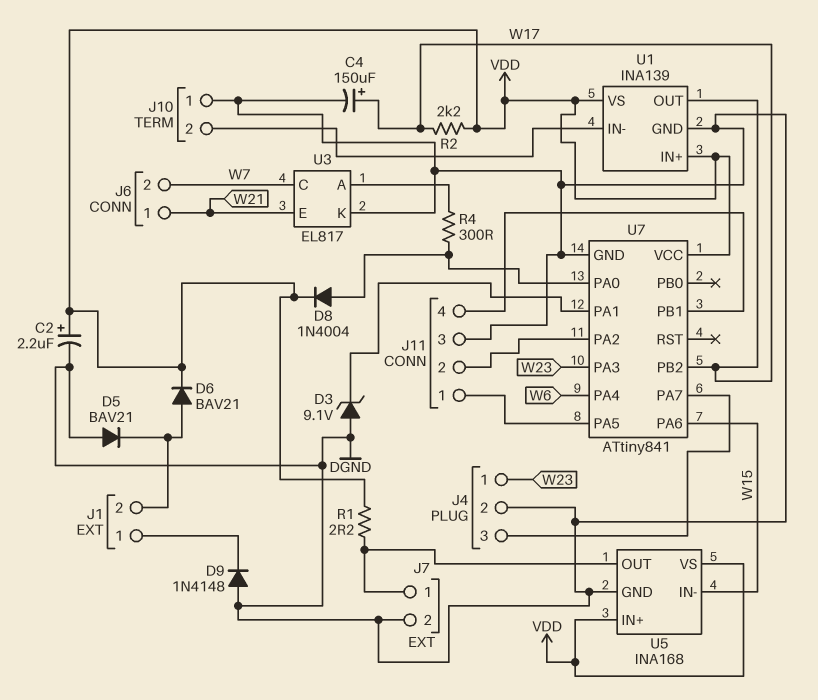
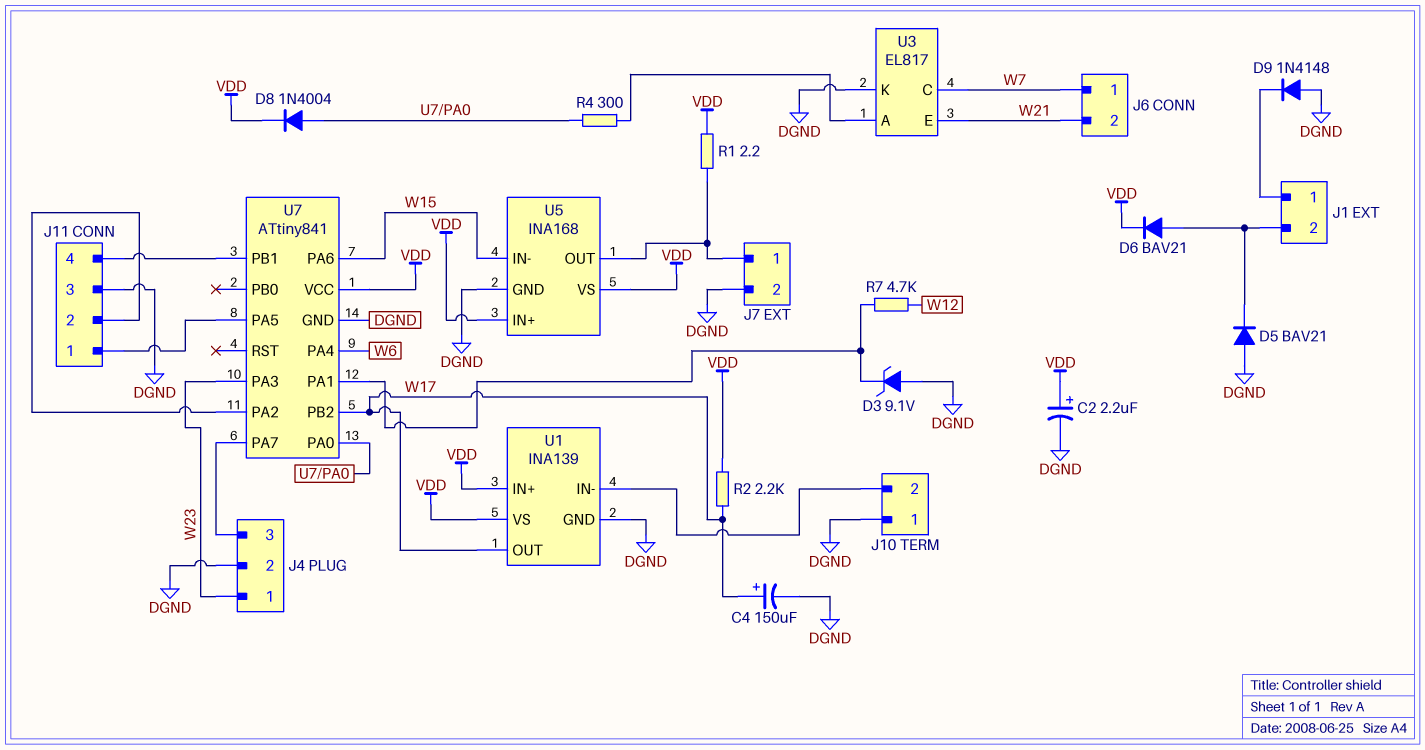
J6 pin 1: W21 -> W7
J6 pin 2: W7 -> W21
R7: none -> 4.7k (U7/PA1, W12)

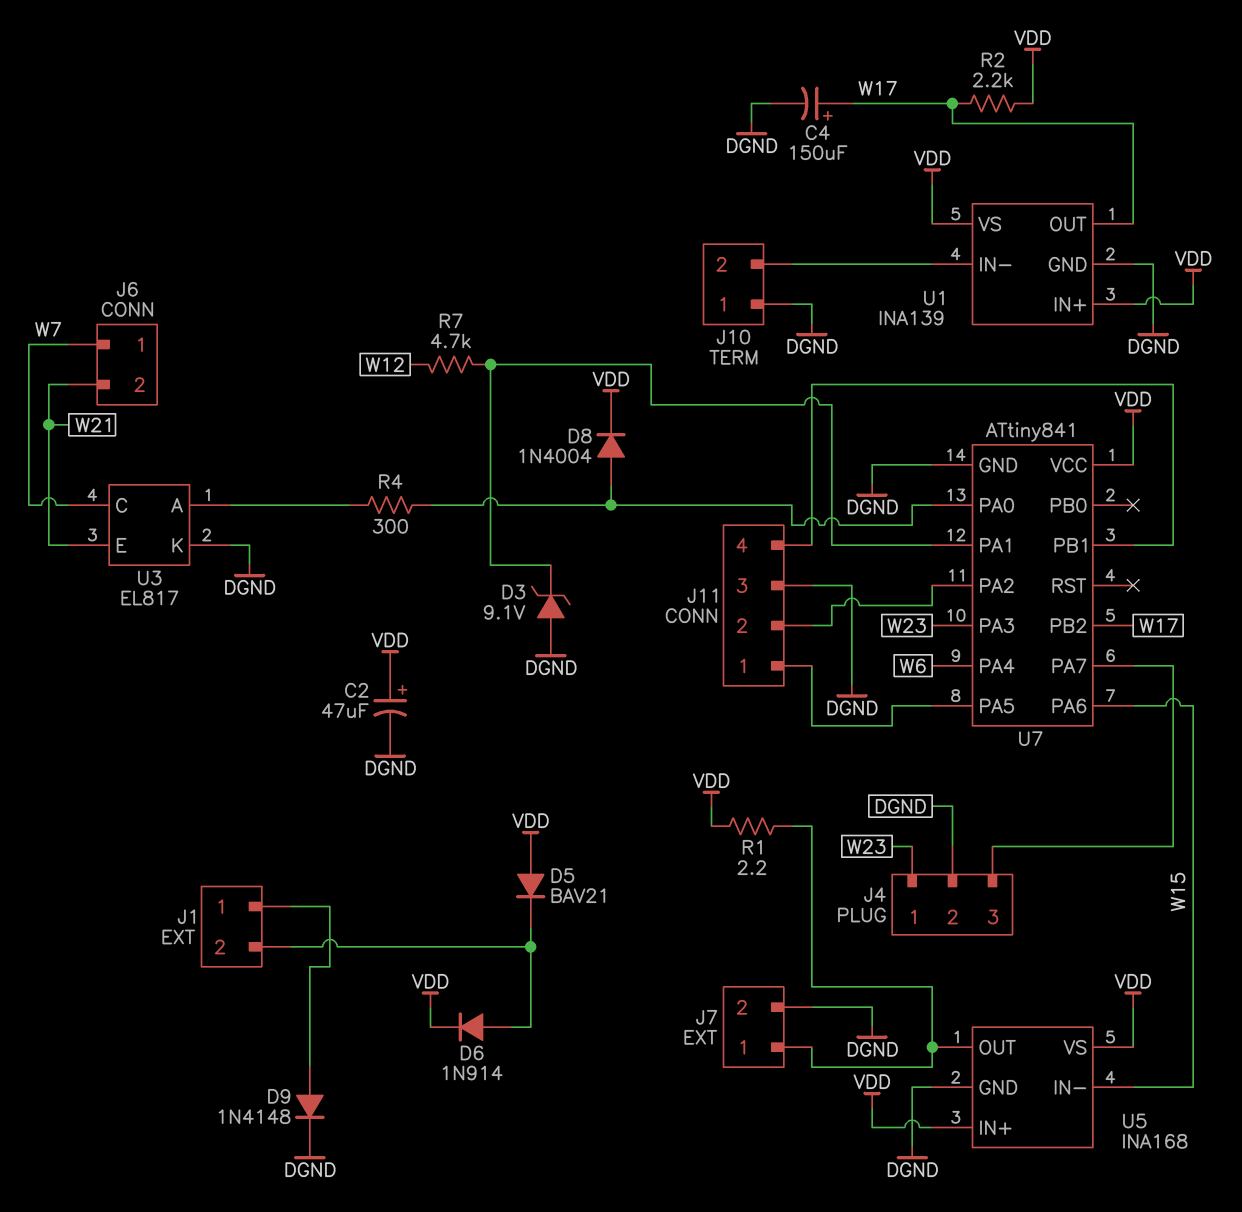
C2: 2.2uF (plus VDD, minus DGND) -> 47uF (plus VDD, minus DGND)
D5: diode BAV21 (A DGND, K J1/2) -> diode BAV21 (A VDD, K J1/2)
D6: diode BAV21 (A J1/2, K VDD) -> diode 1N914 (A J1/2, K VDD)
D9: diode 1N4148 (A DGND, K J1/1) -> diode 1N4148 (A J1/1, K DGND)

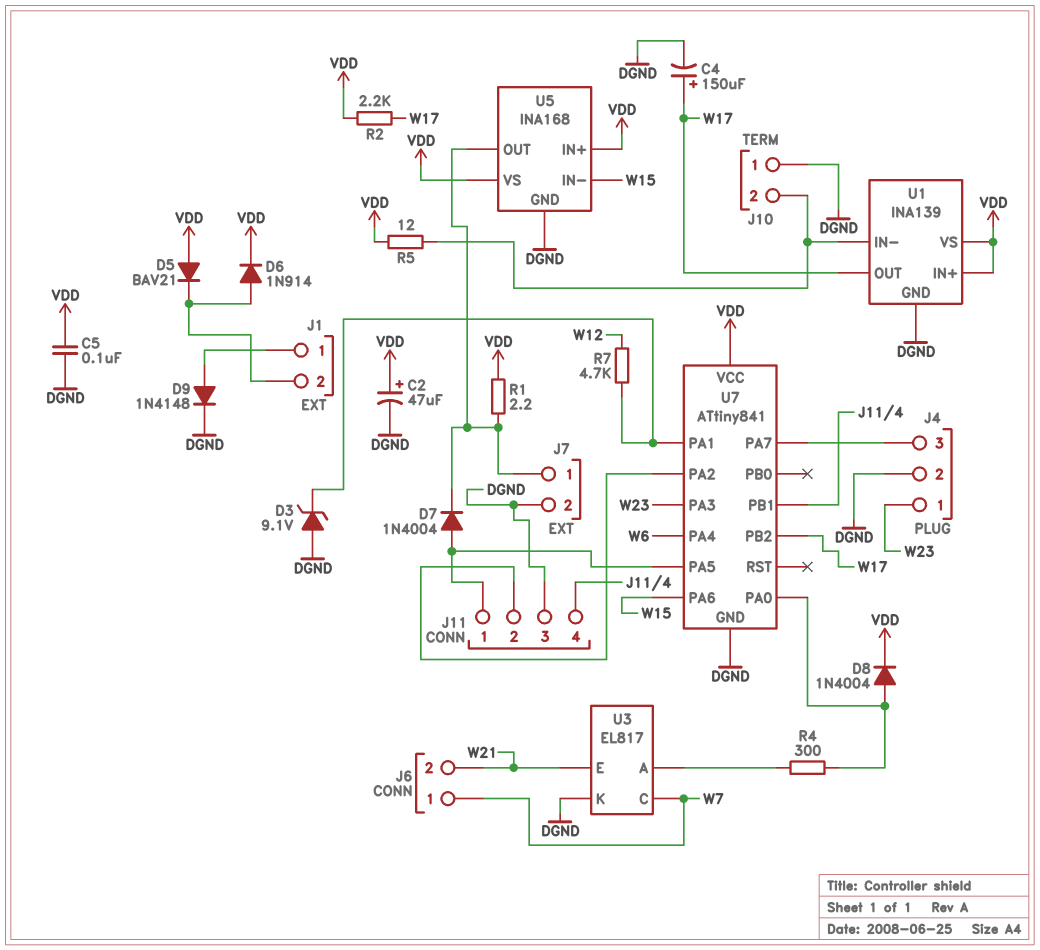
C5: none -> 100nF (DGND, VDD)
D7: none -> diode 1N4004 (A J11/1, K J7/1)
R5: none -> 12 (J10/2, VDD)

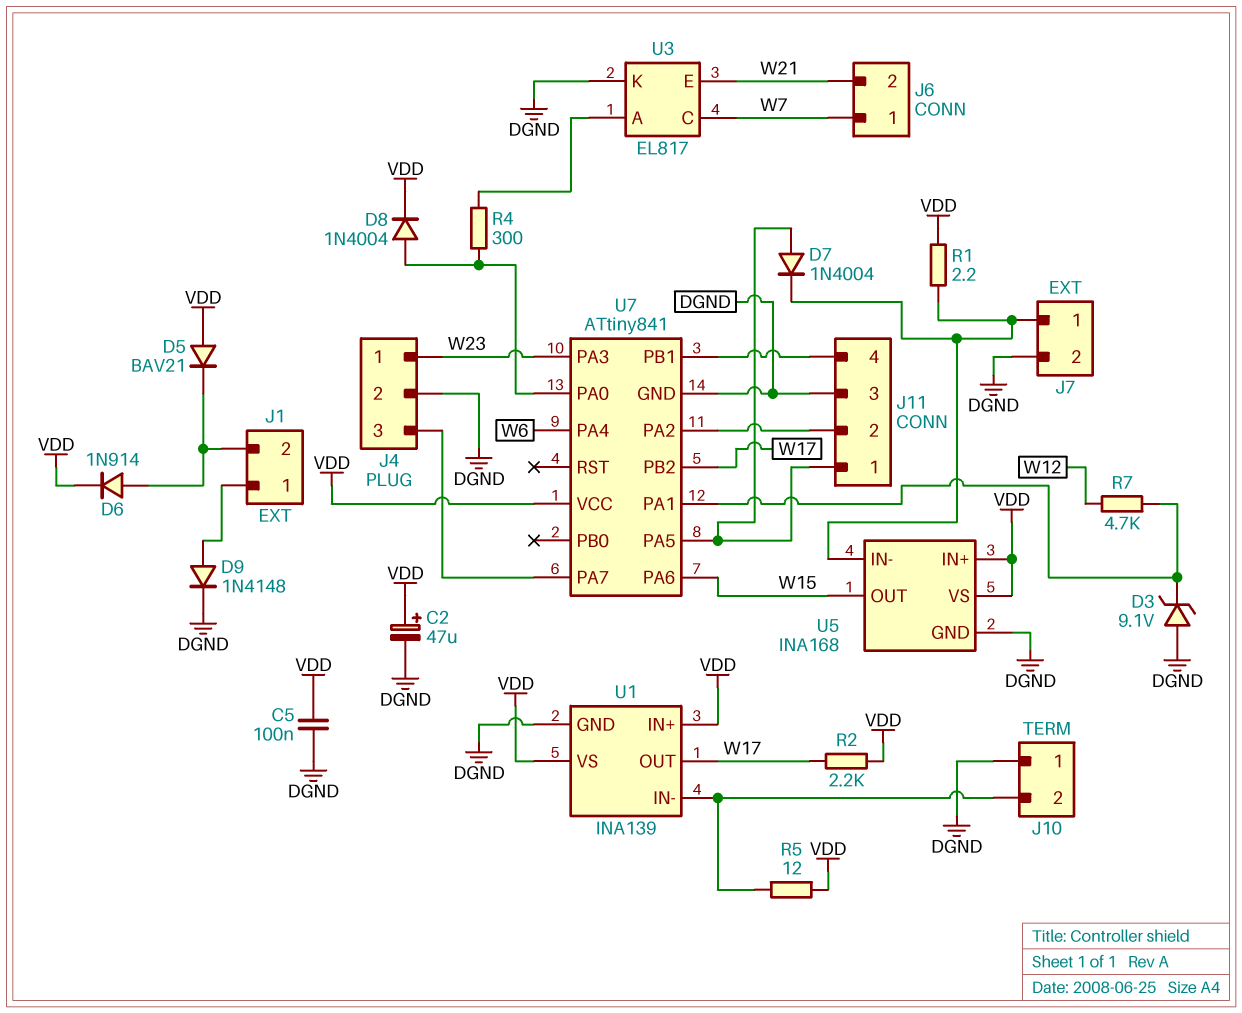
C4: 150uF (plus W17, minus DGND) -> none
U5 pin IN-: W15 -> J7/1
U5 pin OUT: J7/1 -> W15

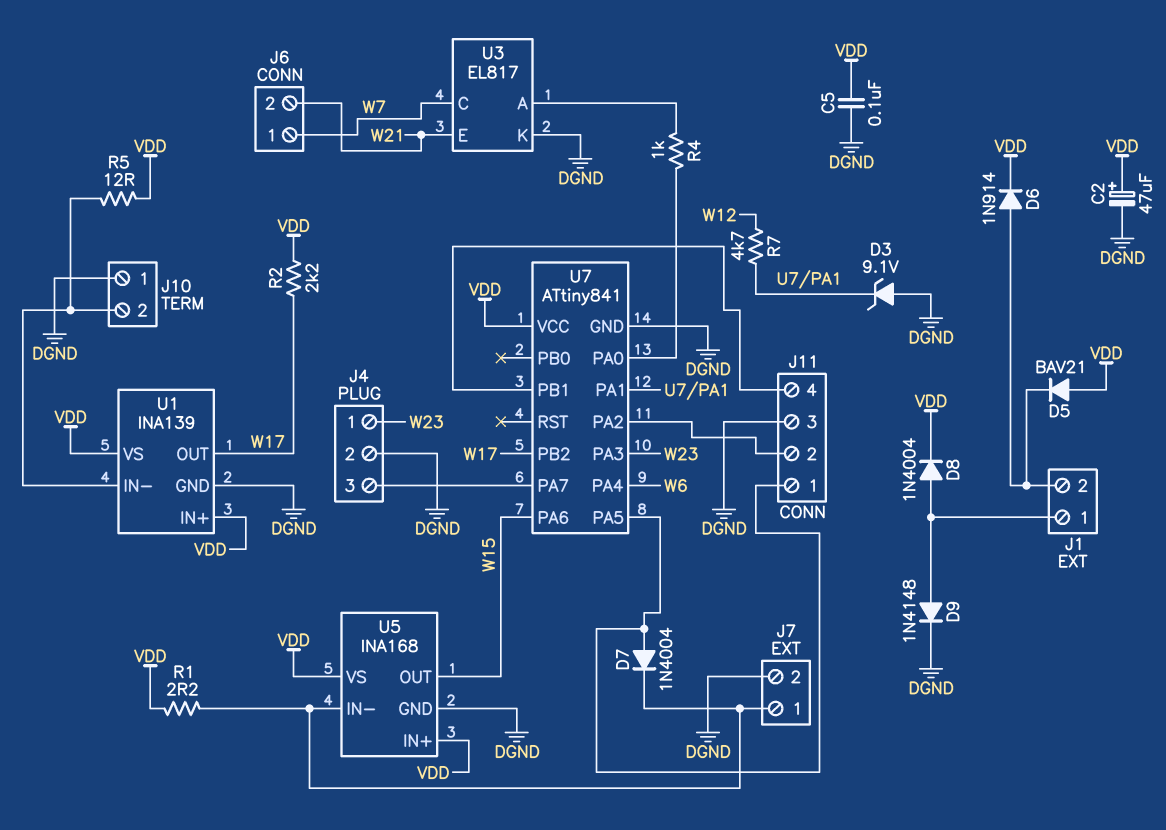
D8: diode 1N4004 (A U7/PA0, K VDD) -> diode 1N4004 (A J1/1, K VDD)
R4: 300 (U3/A, U7/PA0) -> 1k (U3/A, U7/PA0)

